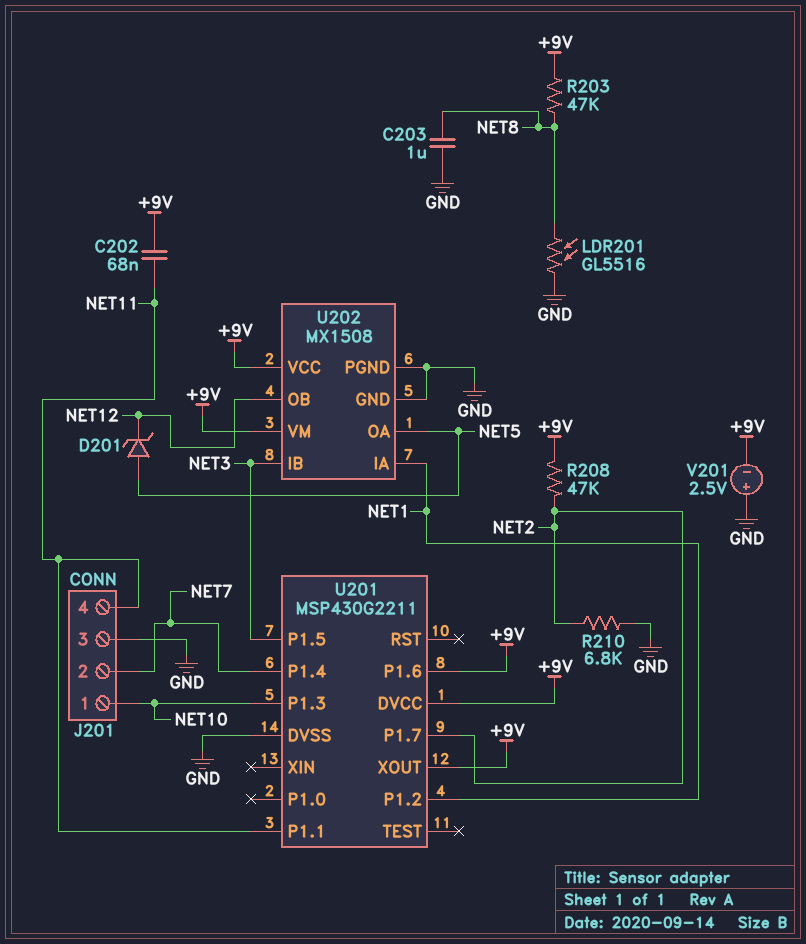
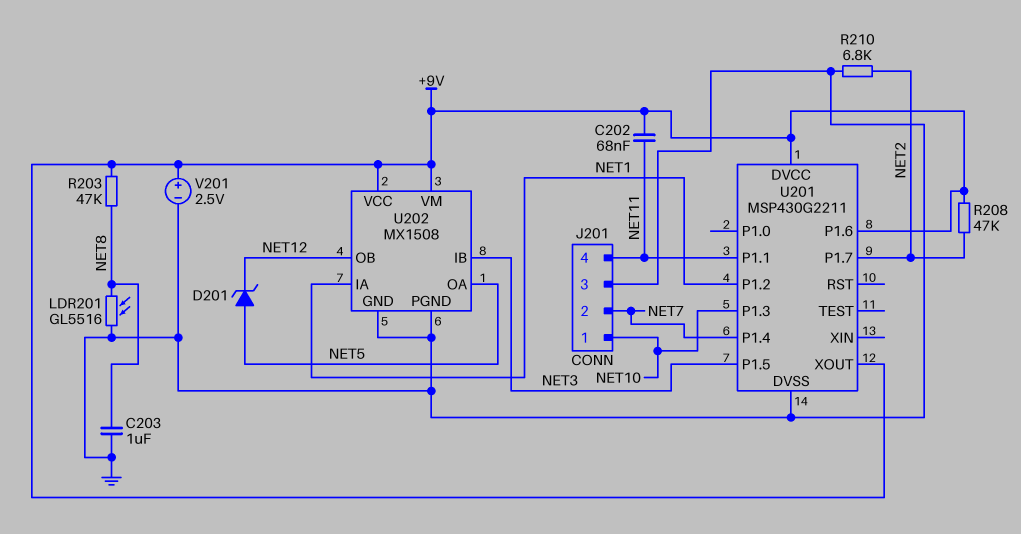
V201: 2.5V (plus GND, minus +9V) -> 2.5V (plus +9V, minus GND)

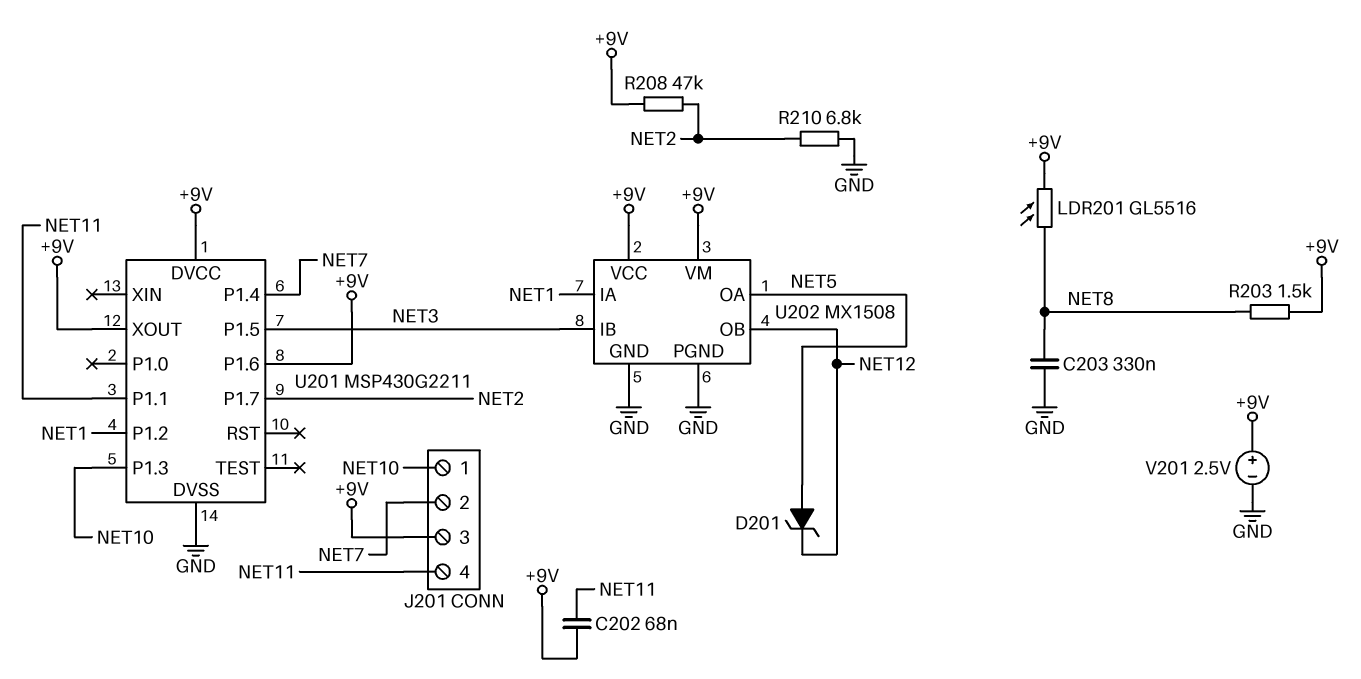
C203: 1uF (GND, NET8) -> 330nF (GND, NET8)
J201 pin 3: GND -> +9V
LDR201: GL5516 (GND, NET8) -> GL5516 (+9V, NET8)
R203: 47k (+9V, NET8) -> 1.5k (+9V, NET8)

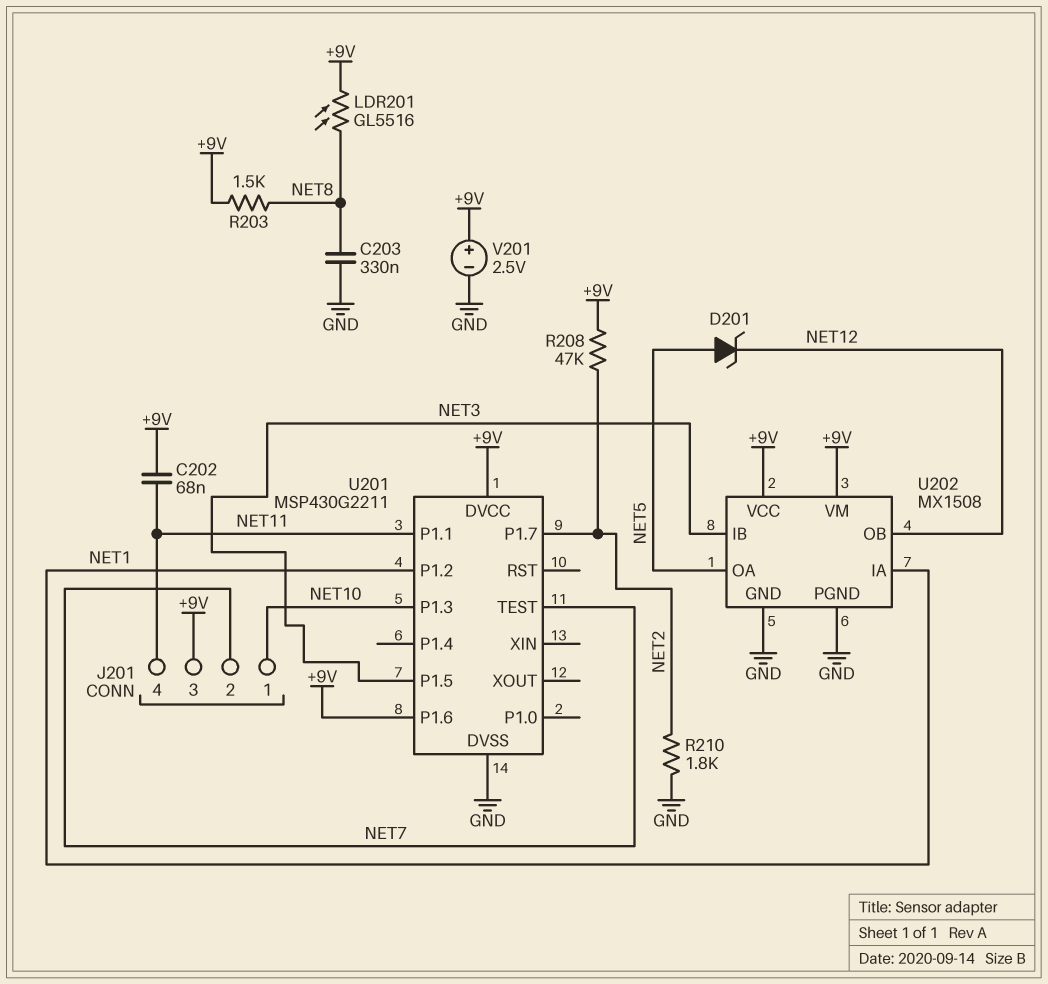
R210: 6.8k (GND, NET2) -> 1.8k (GND, NET2)
U201 pin P1.4: NET7 -> none
U201 pin TEST: none -> NET7
U201 pin XOUT: +9V -> none

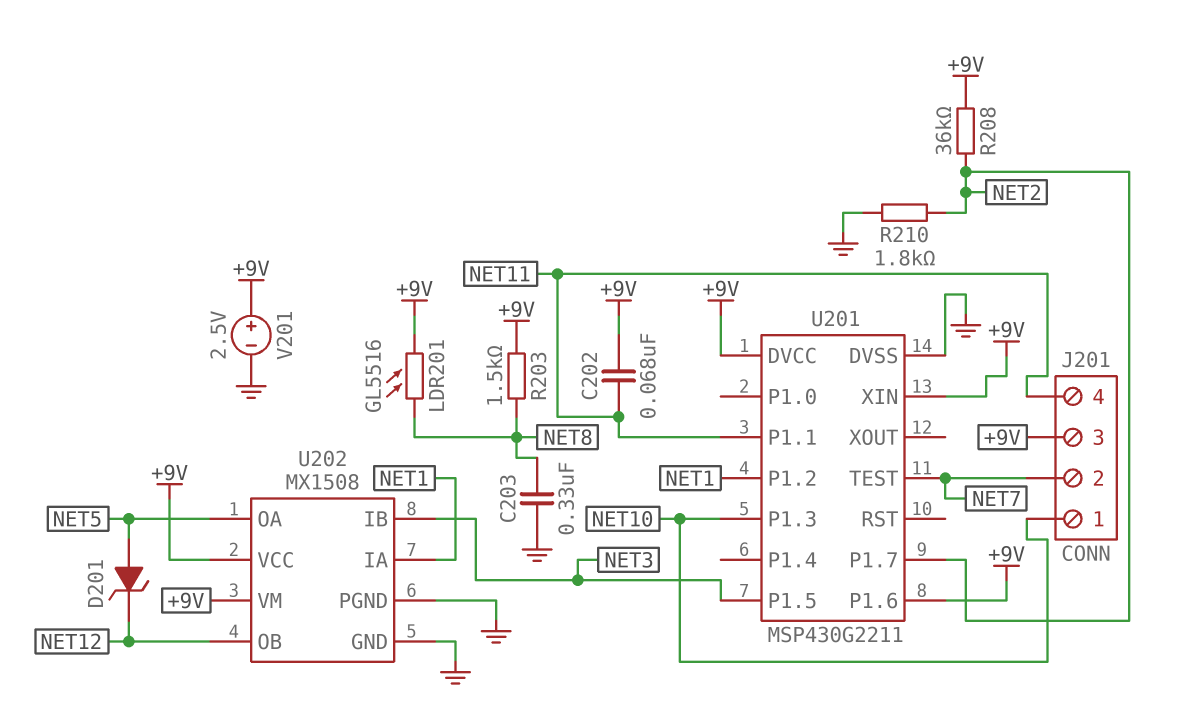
R208: 47k (+9V, NET2) -> 36k (+9V, NET2)
U201 pin XIN: none -> +9V

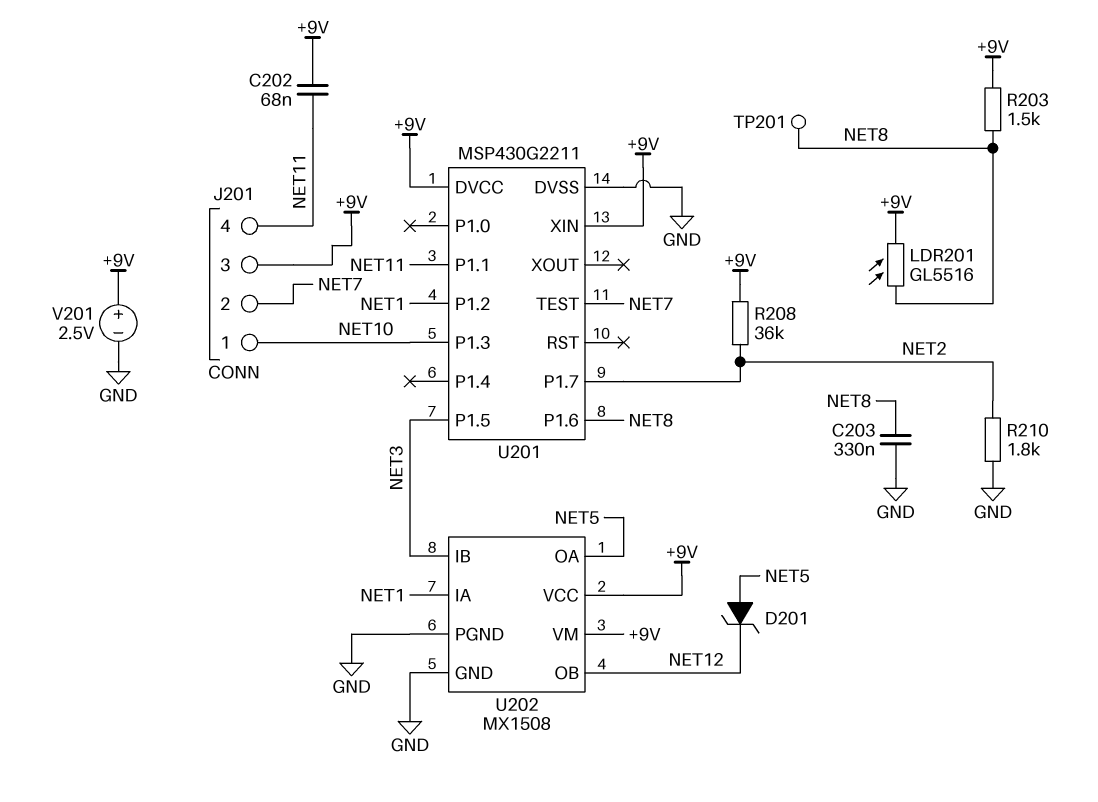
TP201: none -> test point (NET8)
U201 pin P1.6: +9V -> NET8

